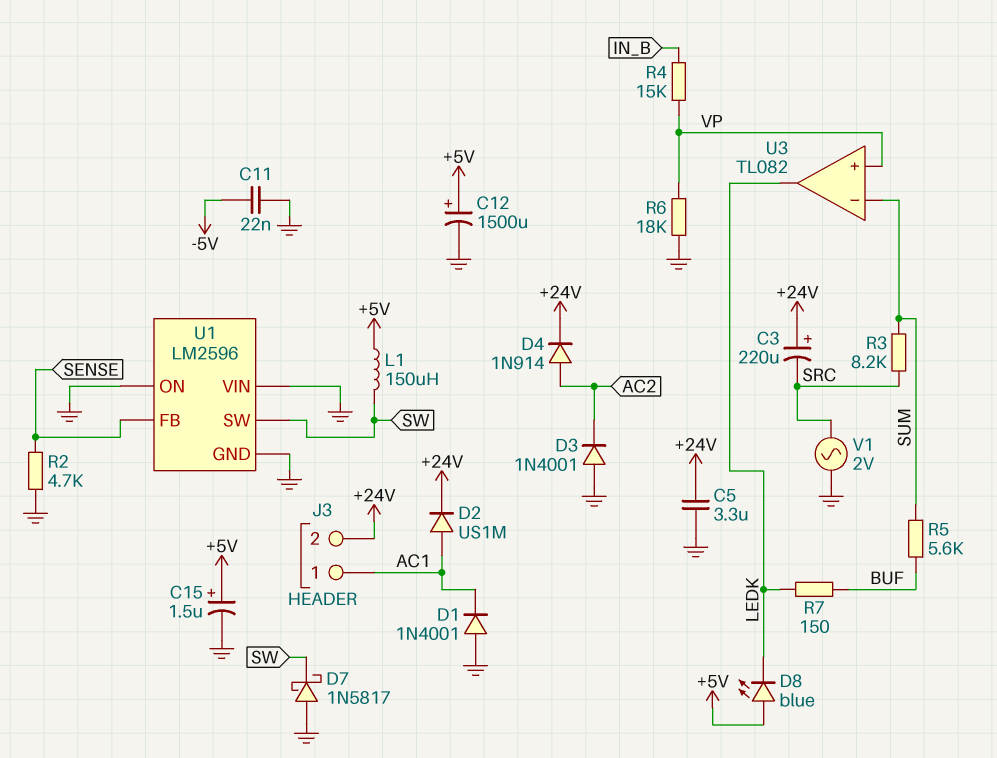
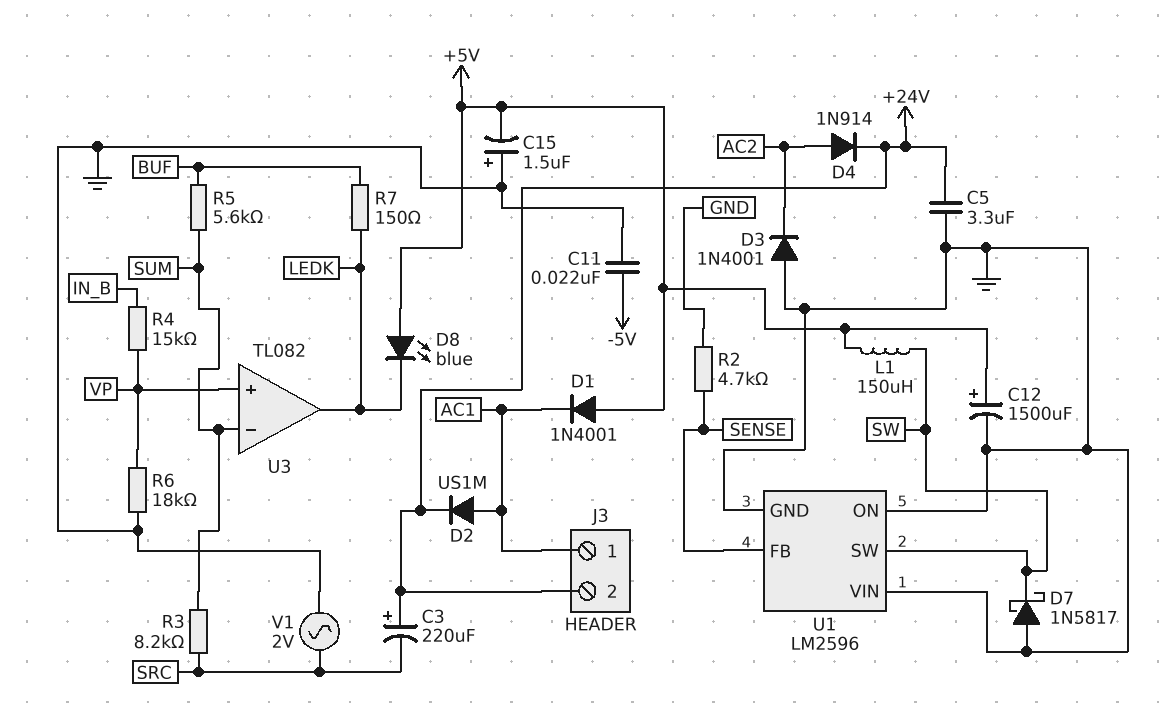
C15: 1.5uF (plus +5V, minus GND) -> 1.5uF (plus GND, minus +5V)
D1: diode 1N4001 (A GND, K AC1) -> diode 1N4001 (A +5V, K AC1)

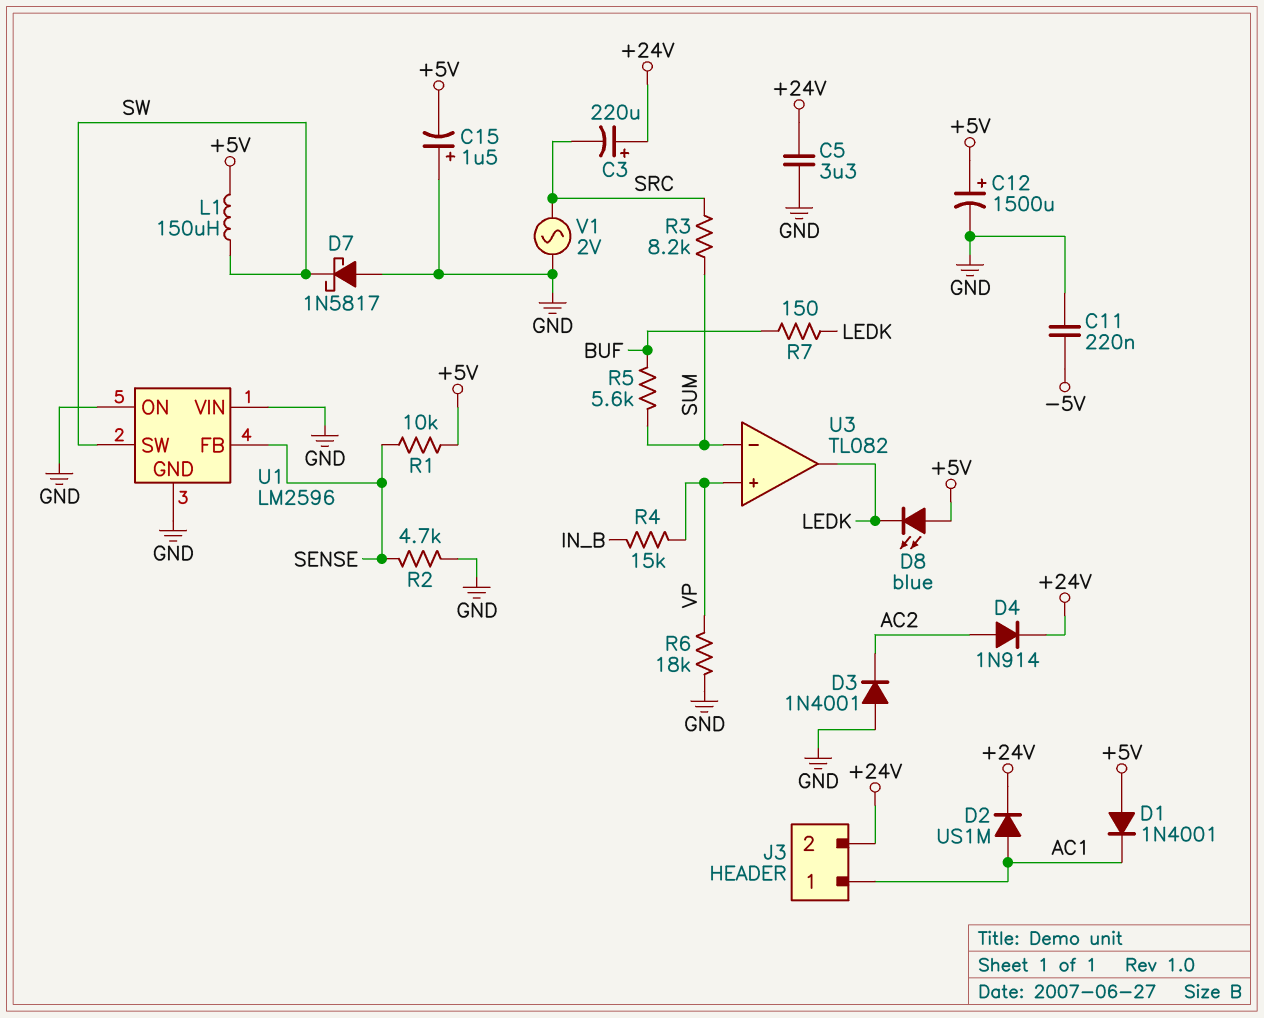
C11: 22nF (-5V, GND) -> 220nF (-5V, GND)
R1: none -> 10k (+5V, SENSE)

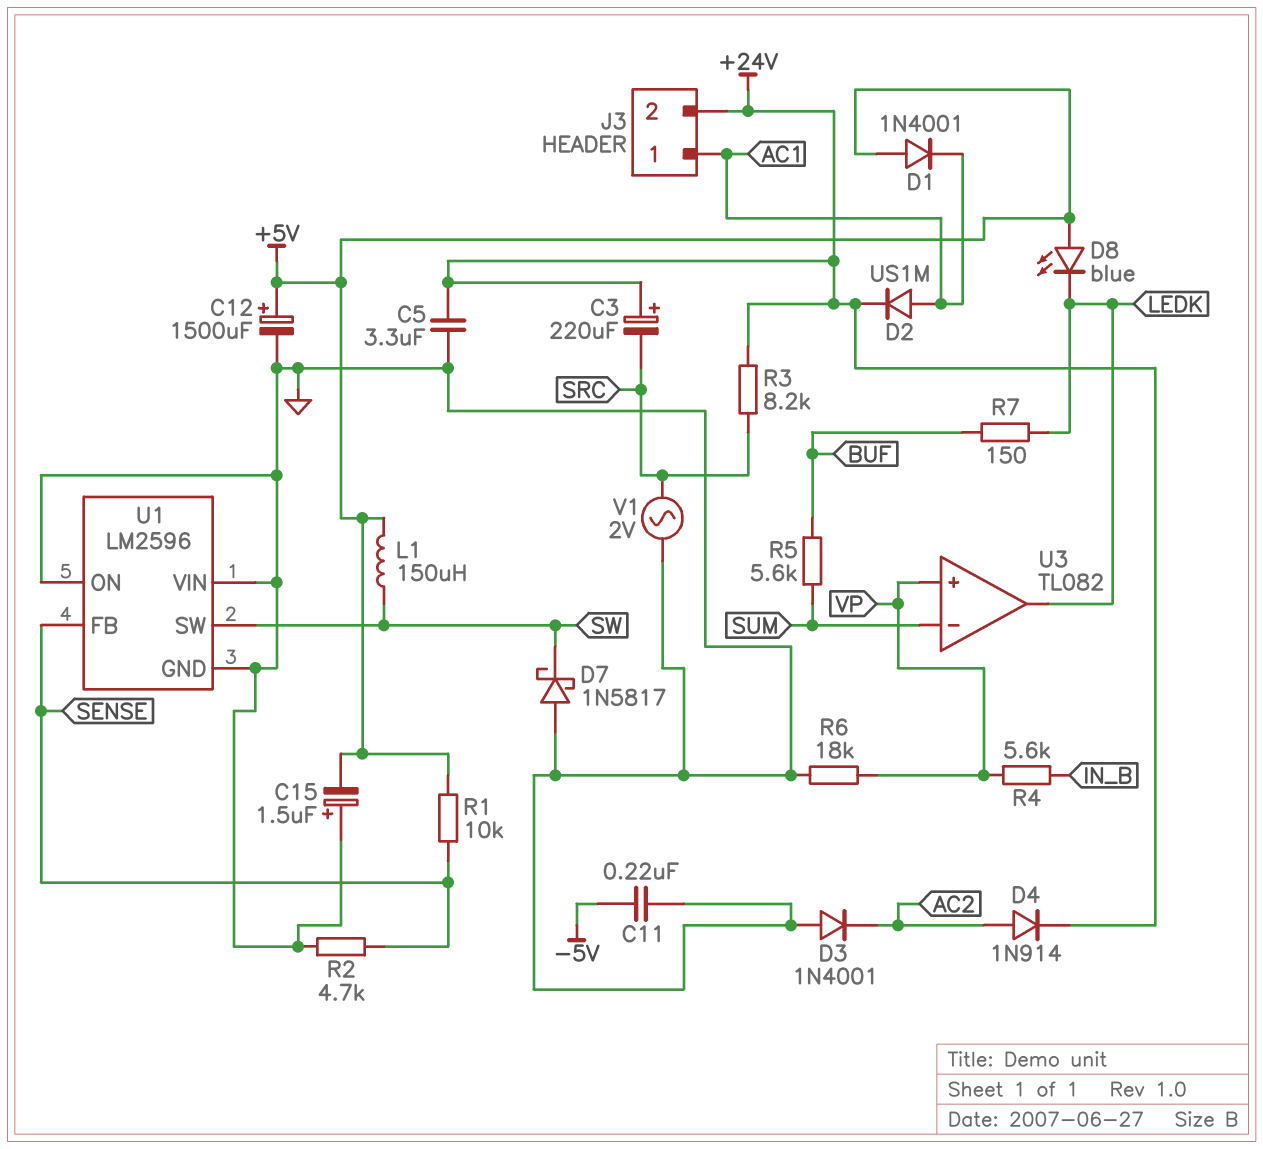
R3: 8.2k (SRC, SUM) -> 8.2k (+24V, SRC)
R4: 15k (IN_B, VP) -> 5.6k (IN_B, VP)

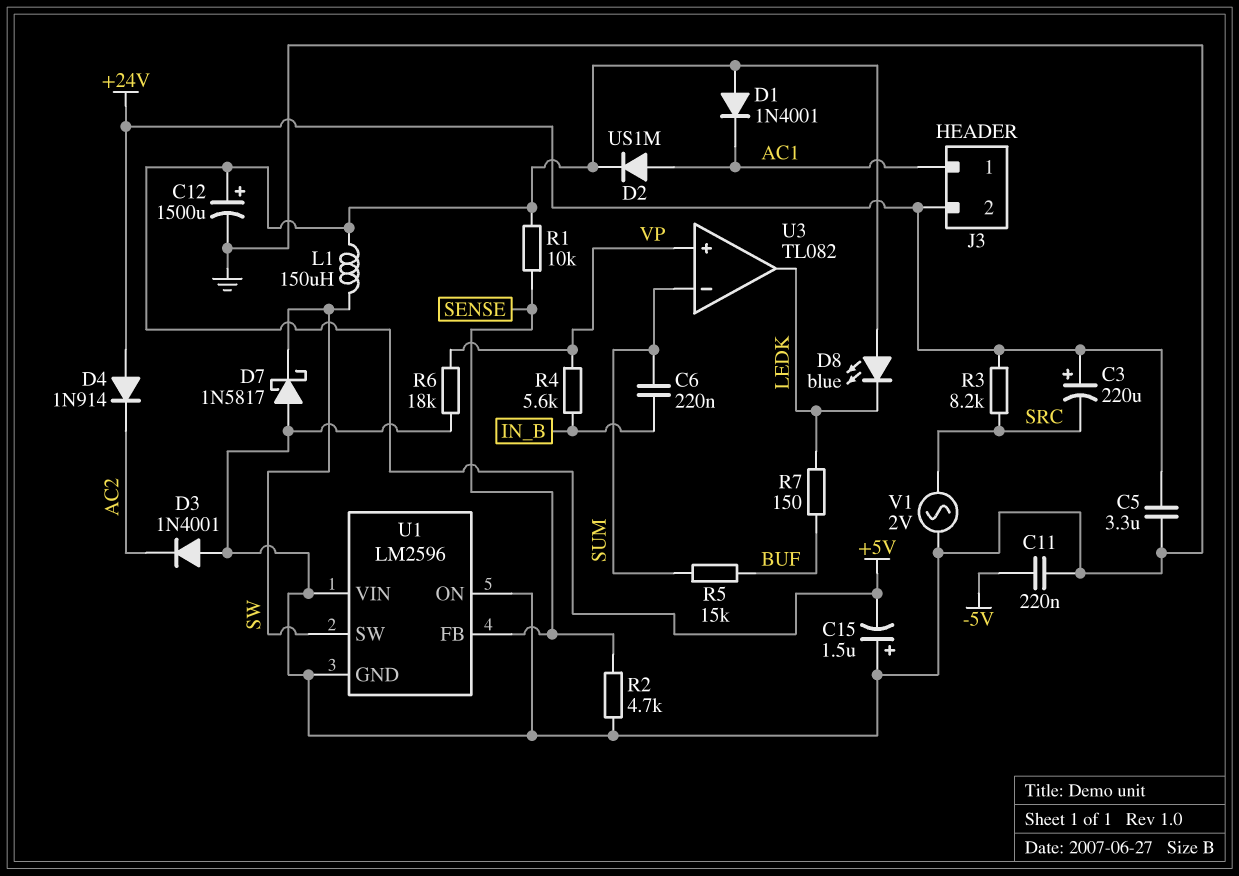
C6: none -> 220nF (IN_B, SUM)
D2: diode US1M (A AC1, K +24V) -> diode US1M (A AC1, K +5V)
D4: diode 1N914 (A AC2, K +24V) -> diode 1N914 (A +24V, K AC2)
R5: 5.6k (BUF, SUM) -> 15k (BUF, SUM)

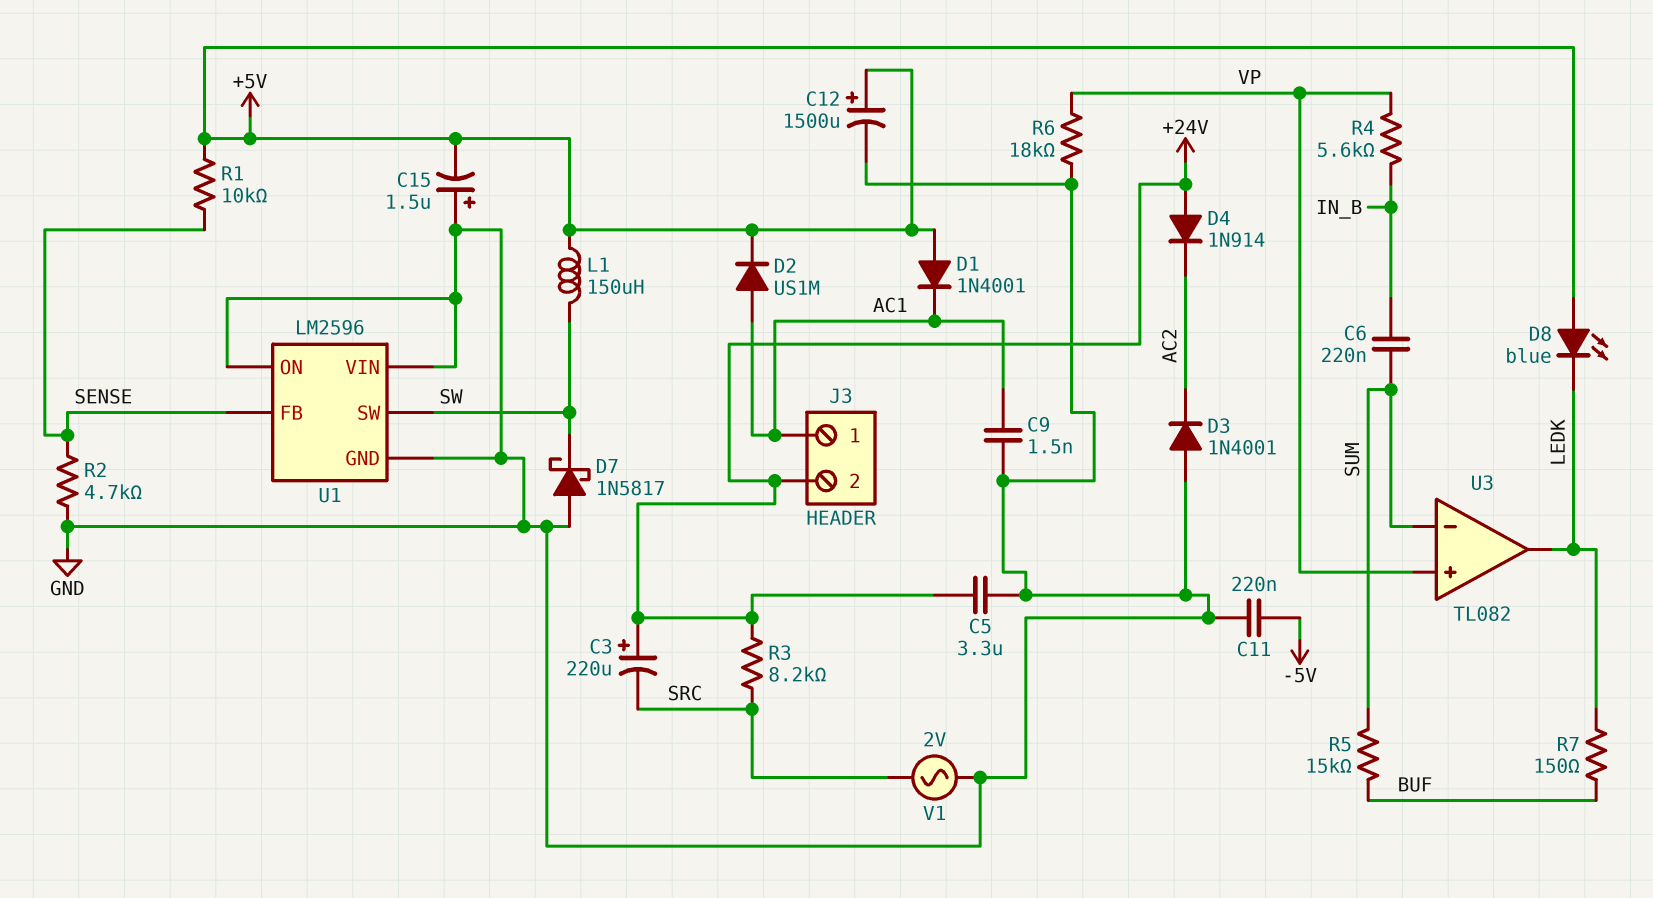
C9: none -> 1.5nF (AC1, GND)

